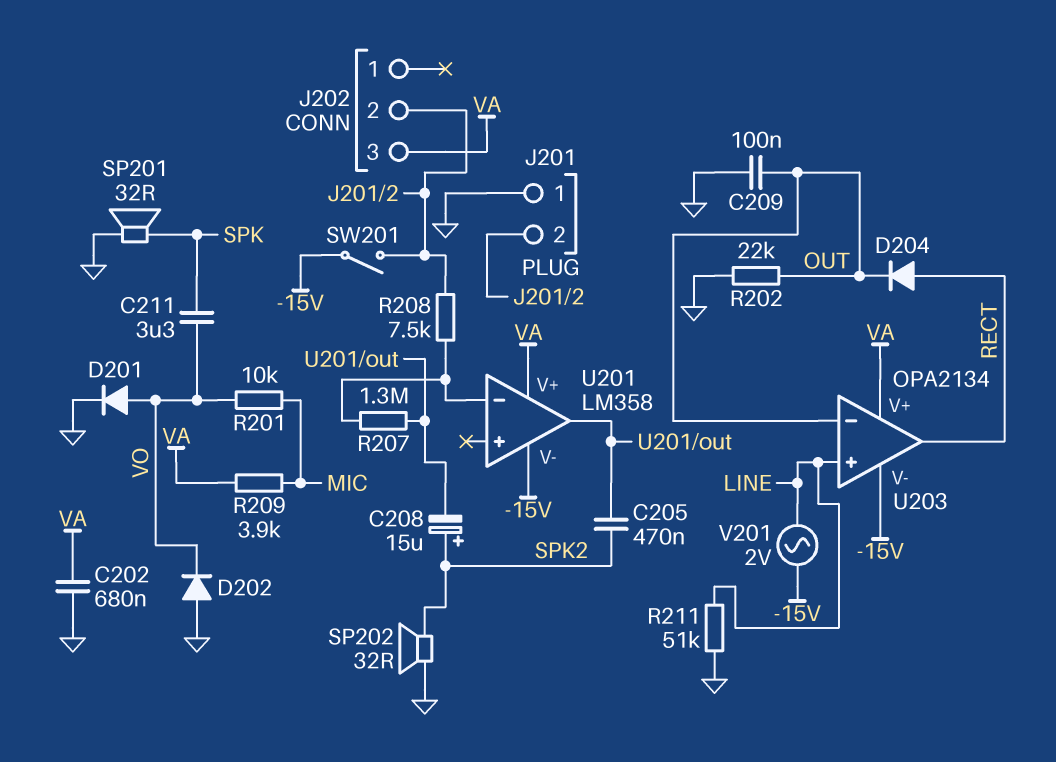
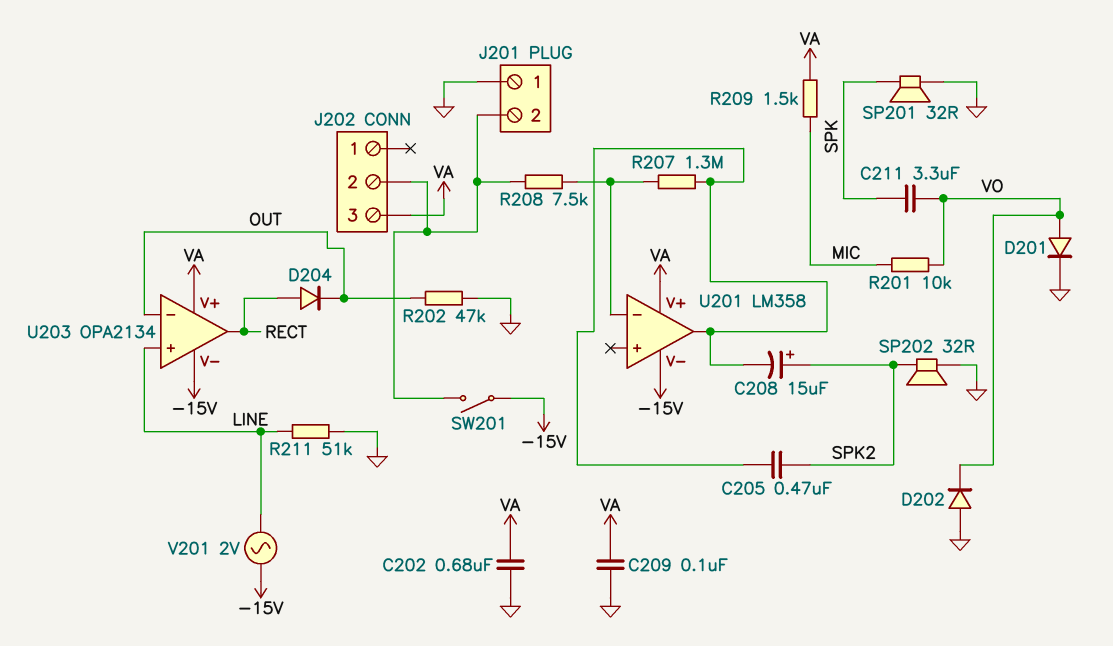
C209: 100nF (GND, OUT) -> 100nF (GND, VA)
R202: 22k (GND, OUT) -> 47k (GND, OUT)
R209: 3.9k (MIC, VA) -> 1.5k (MIC, VA)

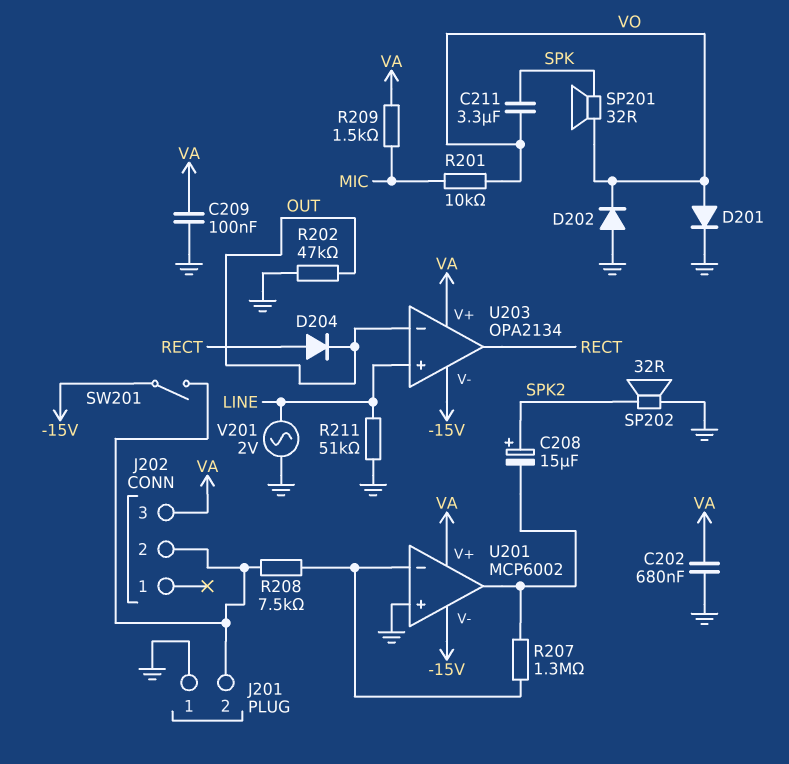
C205: 470nF (SPK2, U201/out) -> none
SP201: speaker 32R (GND, SPK) -> speaker 32R (SPK, VO)
U201: LM358 -> MCP6002
U201 pin in+: none -> GND
V201: AC 2V (-15V, LINE) -> AC 2V (GND, LINE)

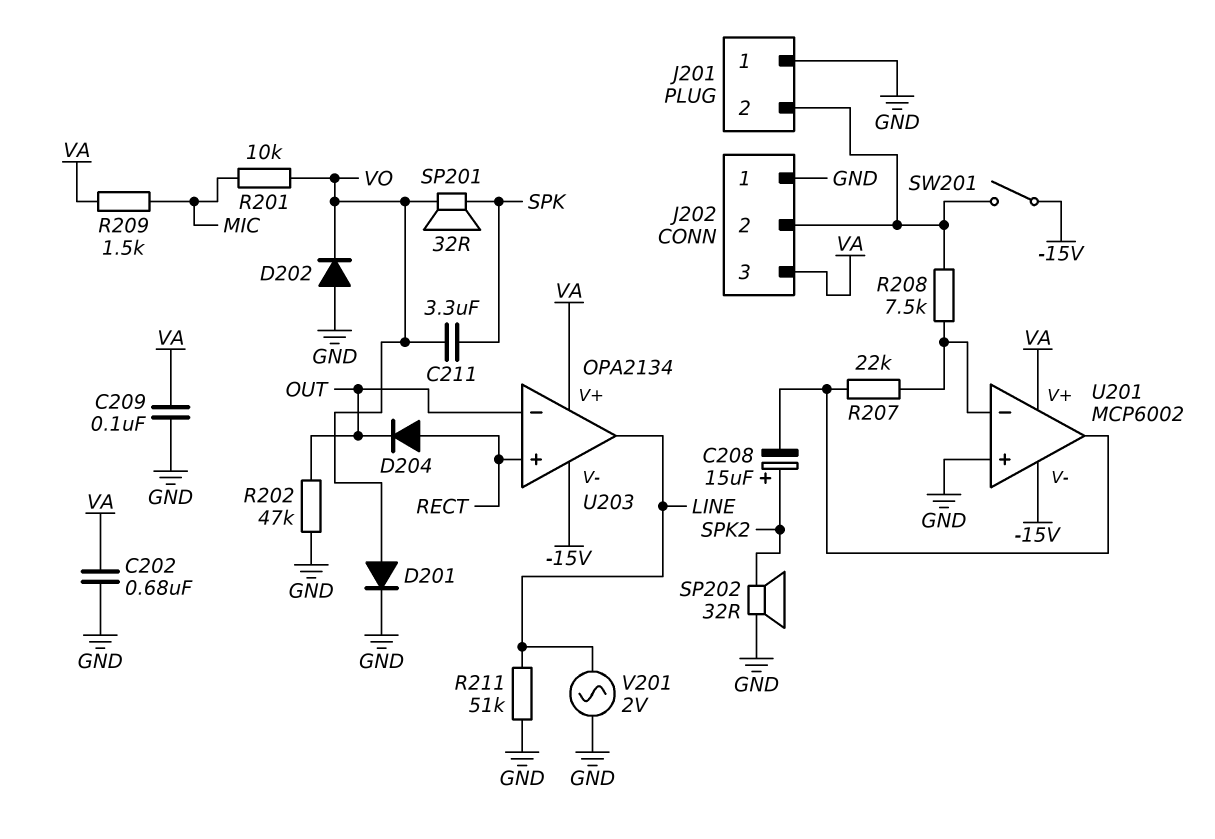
J202 pin 1: none -> GND
R207: 1.3M (U201/in-, U201/out) -> 22k (U201/in-, U201/out)
U203 pin in+: LINE -> RECT
U203 pin out: RECT -> LINE

